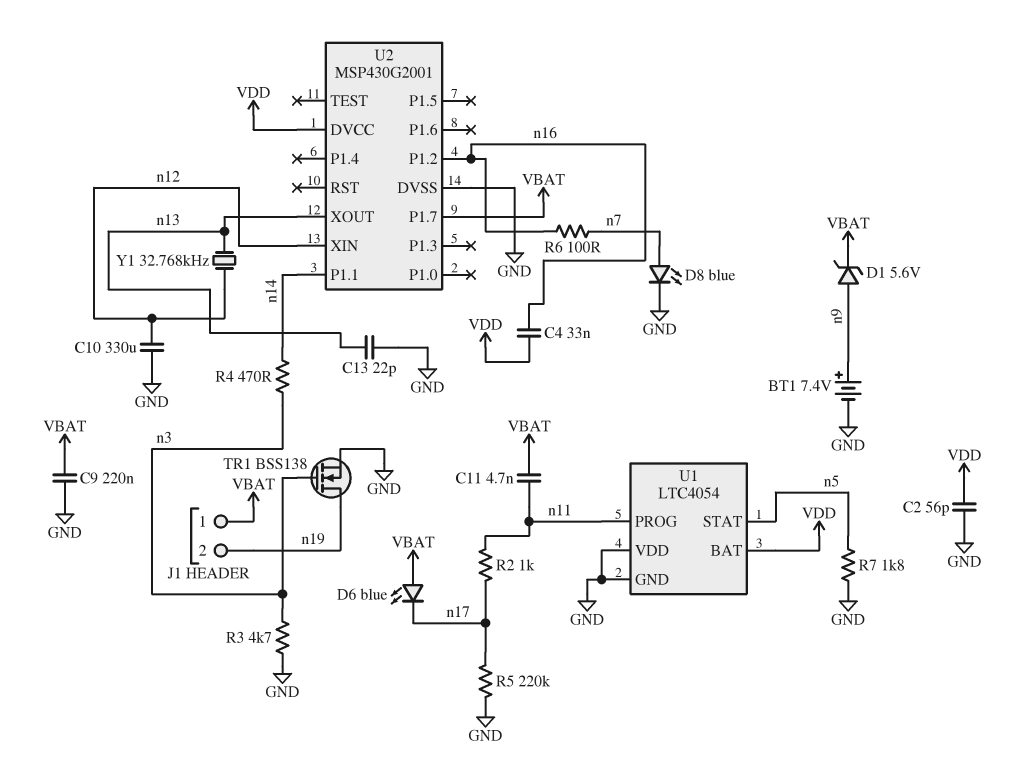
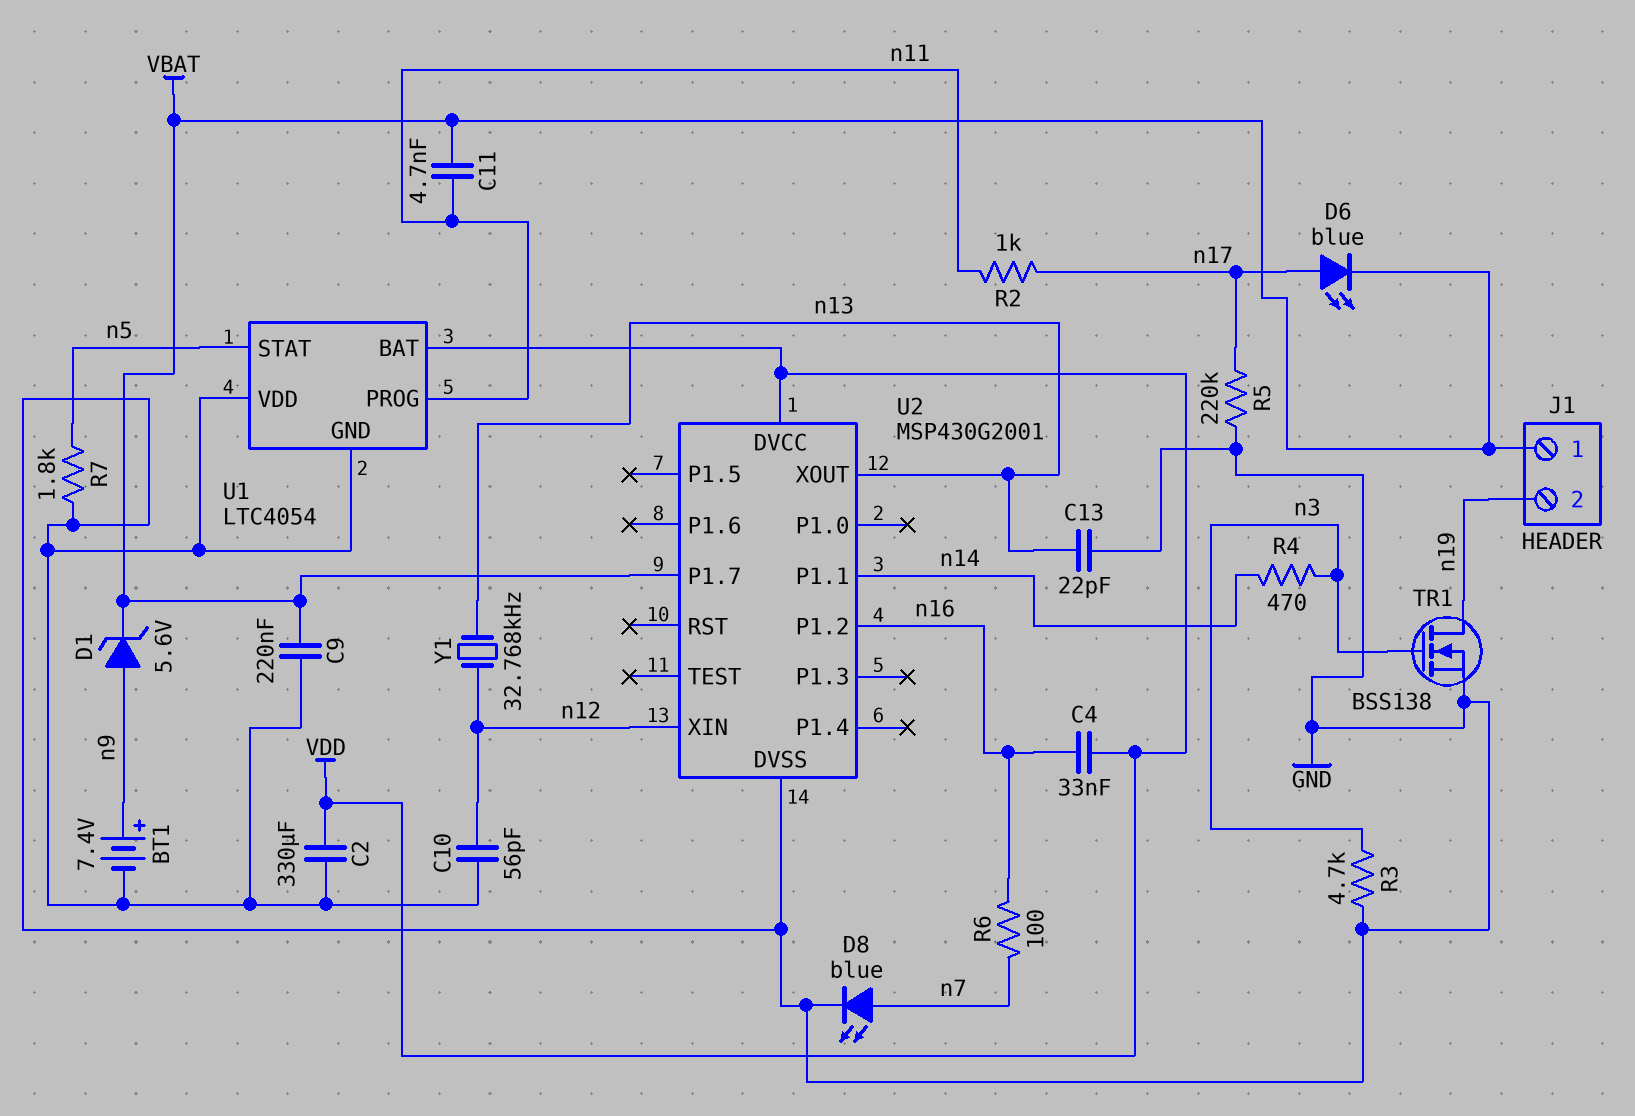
C2: 56pF (GND, VDD) -> 330uF (GND, VDD)
C10: 330uF (GND, n12) -> 56pF (GND, n12)
D6: LED blue (A VBAT, K n17) -> LED blue (A n17, K VBAT)

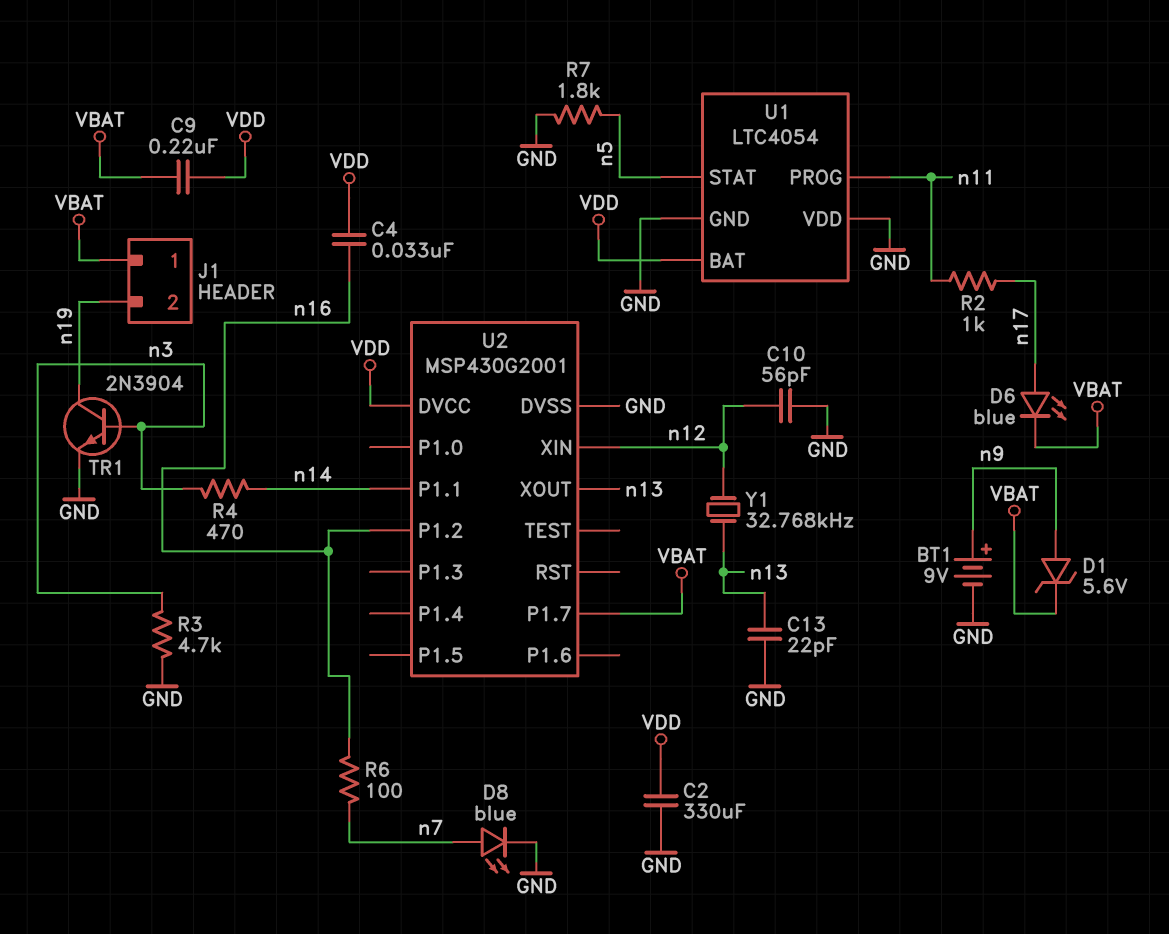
BT1: 7.4V (plus n9, minus GND) -> 9V (plus n9, minus GND)
C9: 220nF (GND, VBAT) -> 220nF (VBAT, VDD)
C11: 4.7nF (VBAT, n11) -> none
R5: 220k (GND, n17) -> none
TR1: NMOS BSS138 (G n3, D n19, S GND) -> NPN 2N3904 (B n3, C n19, E GND)

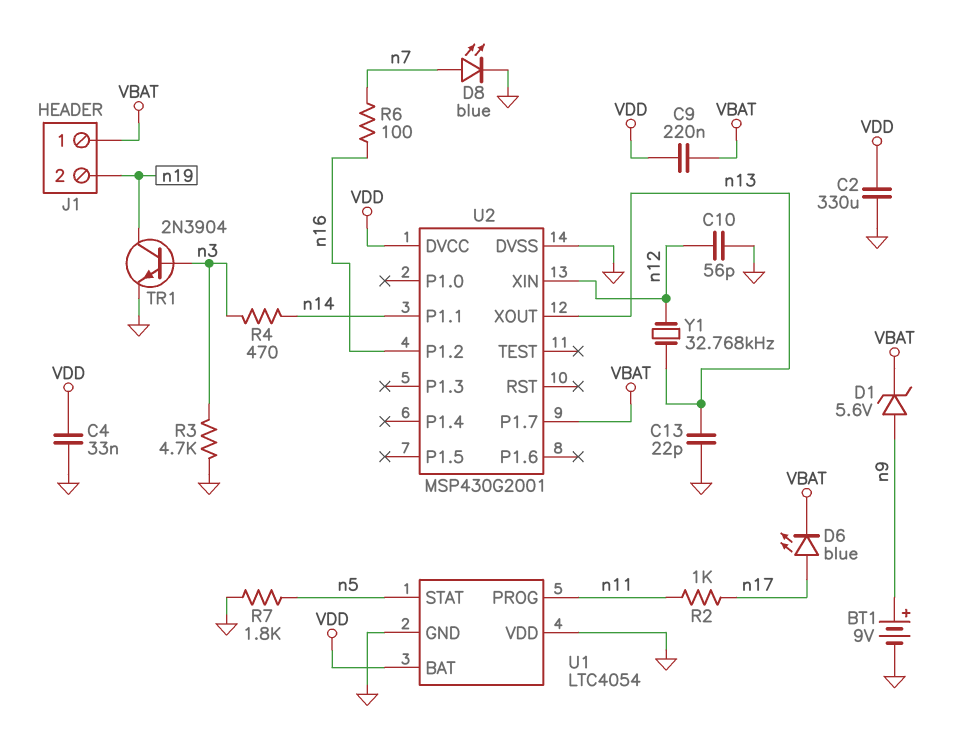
C4: 33nF (VDD, n16) -> 33nF (GND, VDD)

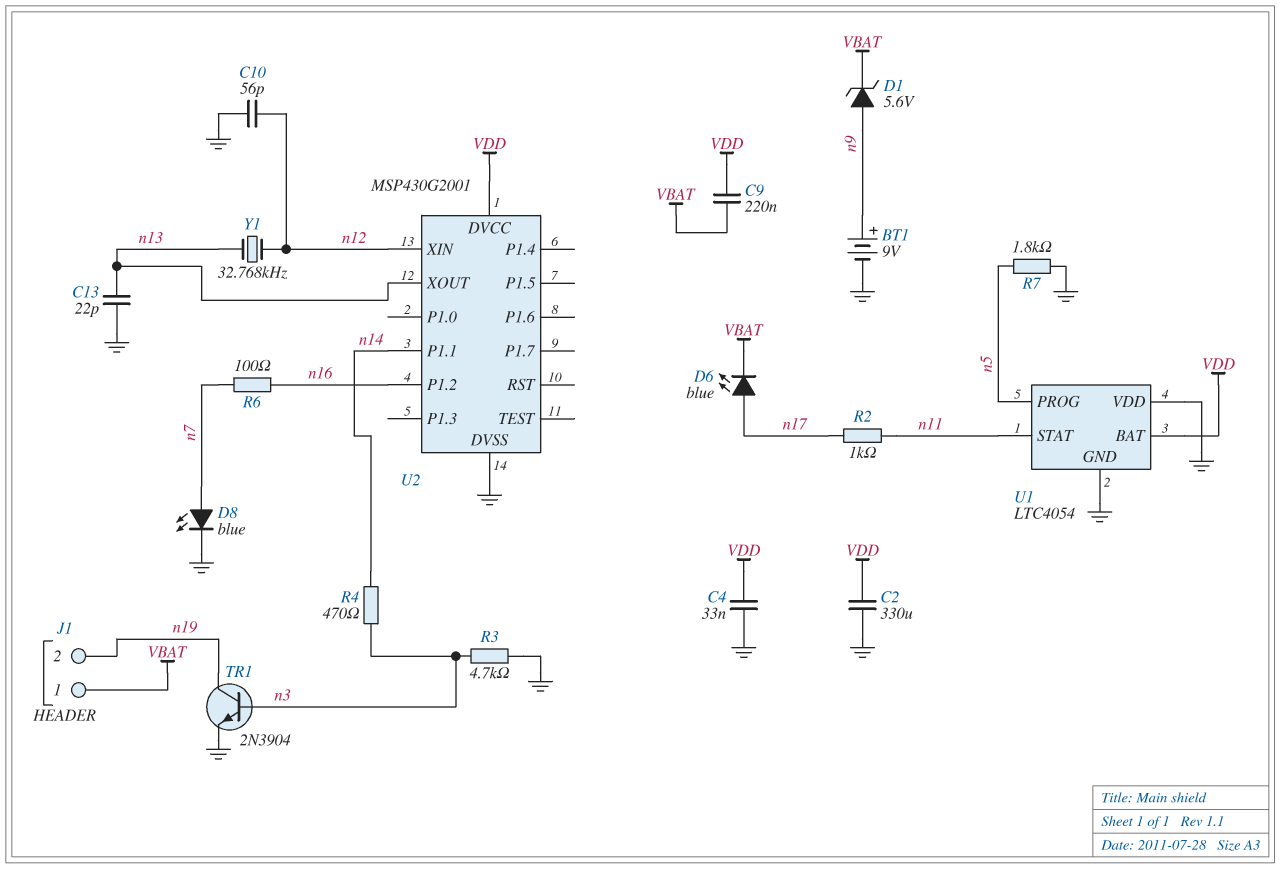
U1 pin PROG: n11 -> n5
U1 pin STAT: n5 -> n11
U2 pin P1.7: VBAT -> none

